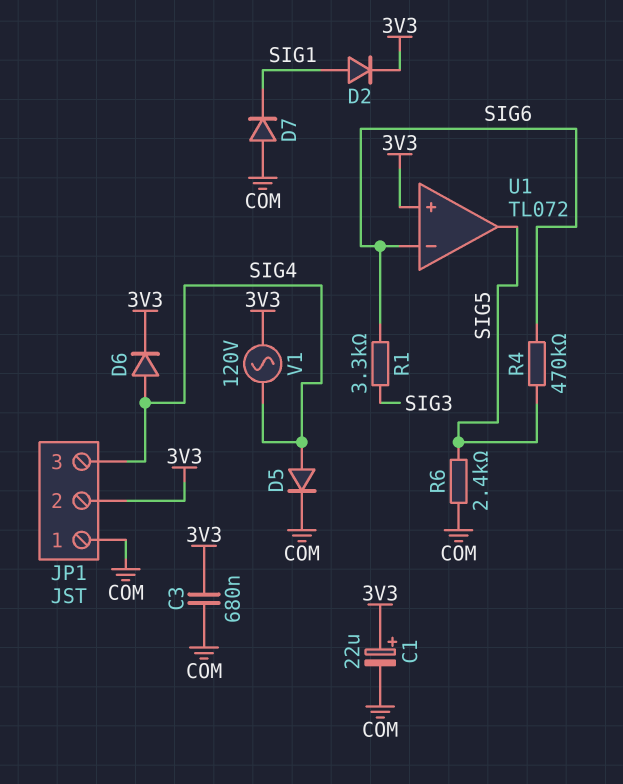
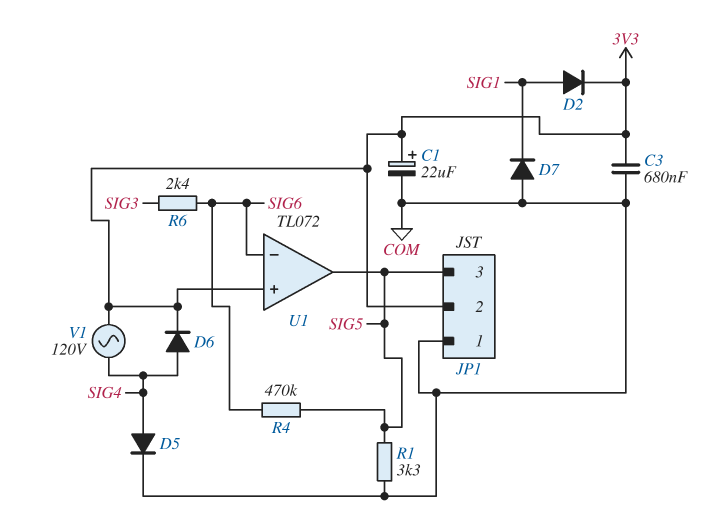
JP1 pin 3: SIG4 -> SIG5
R1: 3.3k (SIG3, SIG6) -> 3.3k (COM, SIG5)
R6: 2.4k (COM, SIG5) -> 2.4k (SIG3, SIG6)

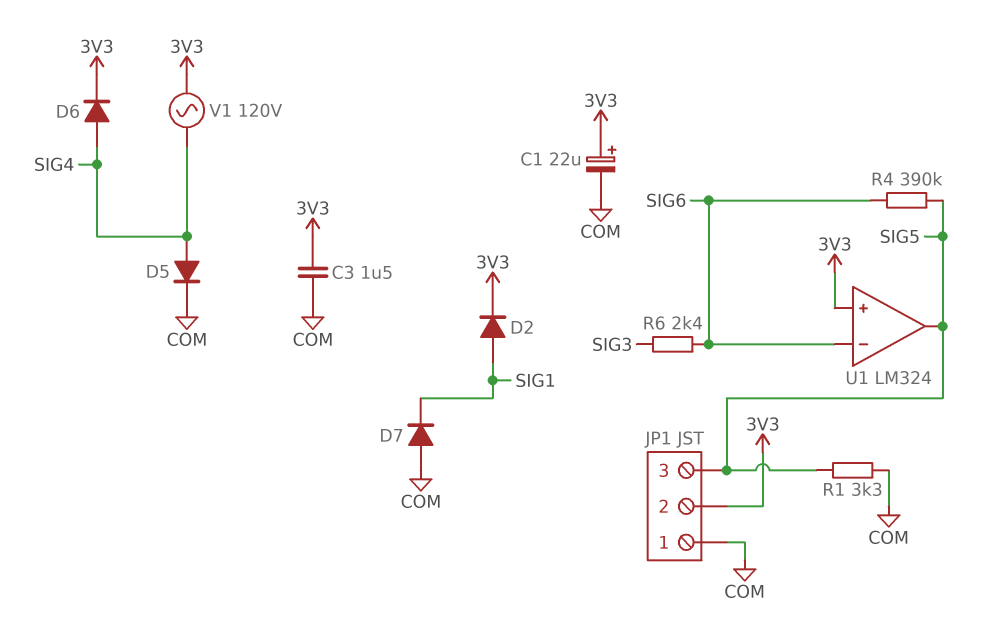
C3: 680nF (3V3, COM) -> 1.5uF (3V3, COM)
R4: 470k (SIG5, SIG6) -> 390k (SIG5, SIG6)
U1: TL072 -> LM324

